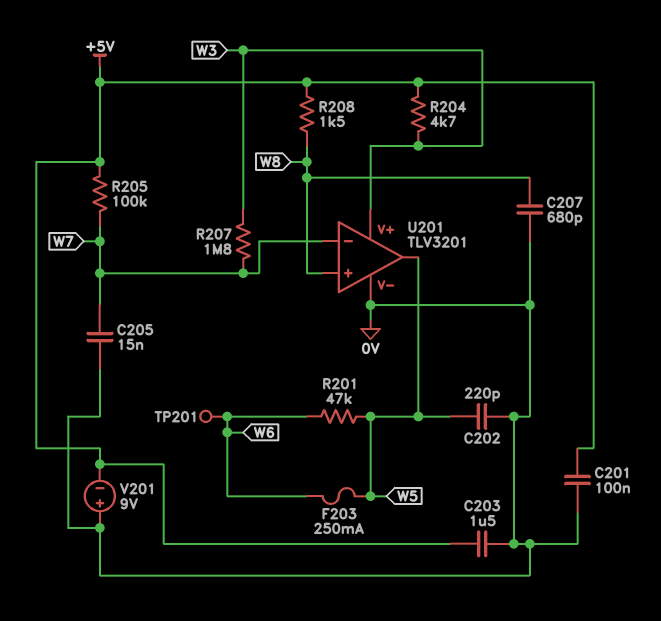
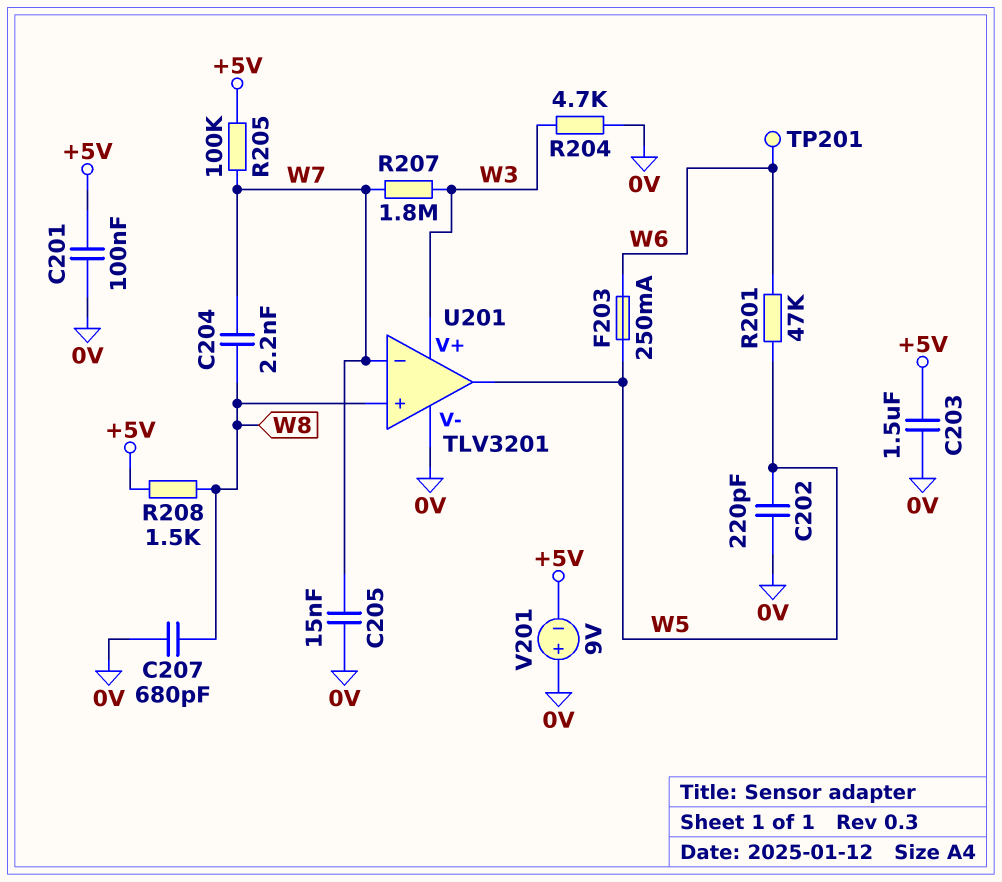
C204: none -> 2.2nF (W7, W8)
R204: 4.7k (+5V, W3) -> 4.7k (0V, W3)

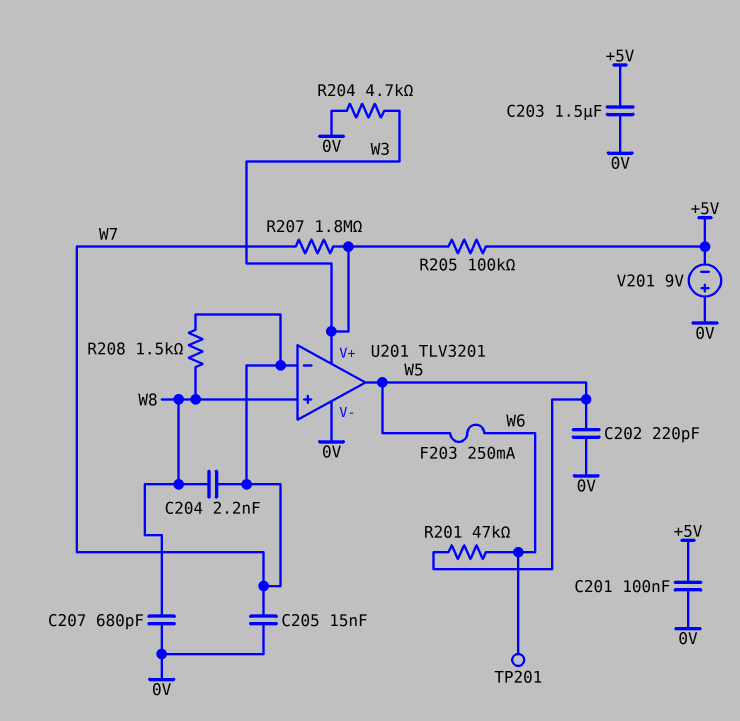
R205: 100k (+5V, W7) -> 100k (+5V, W3)
R208: 1.5k (+5V, W8) -> 1.5k (W7, W8)

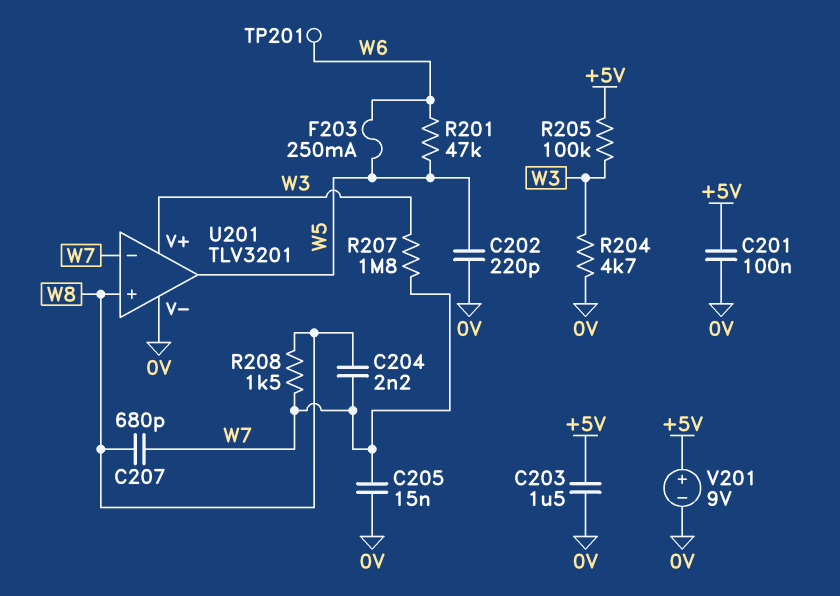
C207: 680pF (0V, W8) -> 680pF (W7, W8)
V201: 9V (plus 0V, minus +5V) -> 9V (plus +5V, minus 0V)

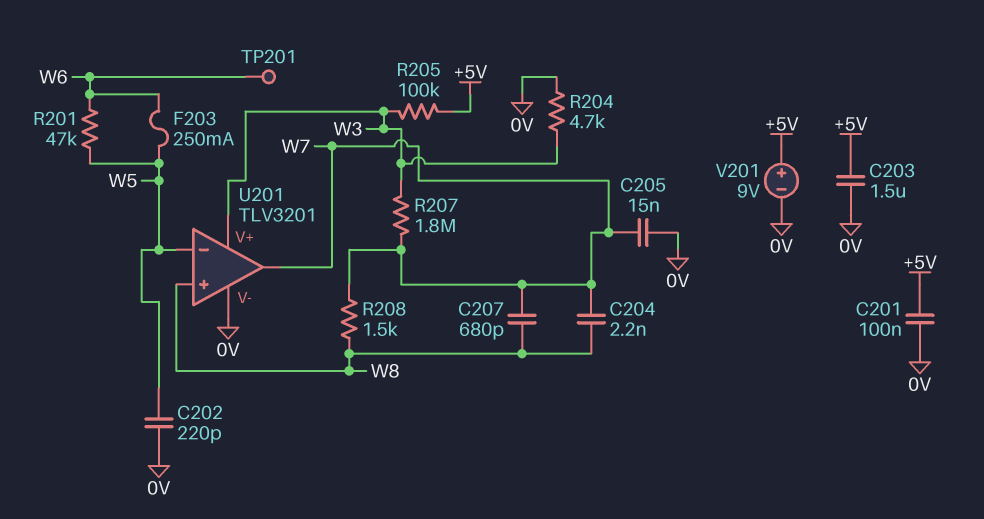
U201 pin in-: W7 -> W5
U201 pin out: W5 -> W7

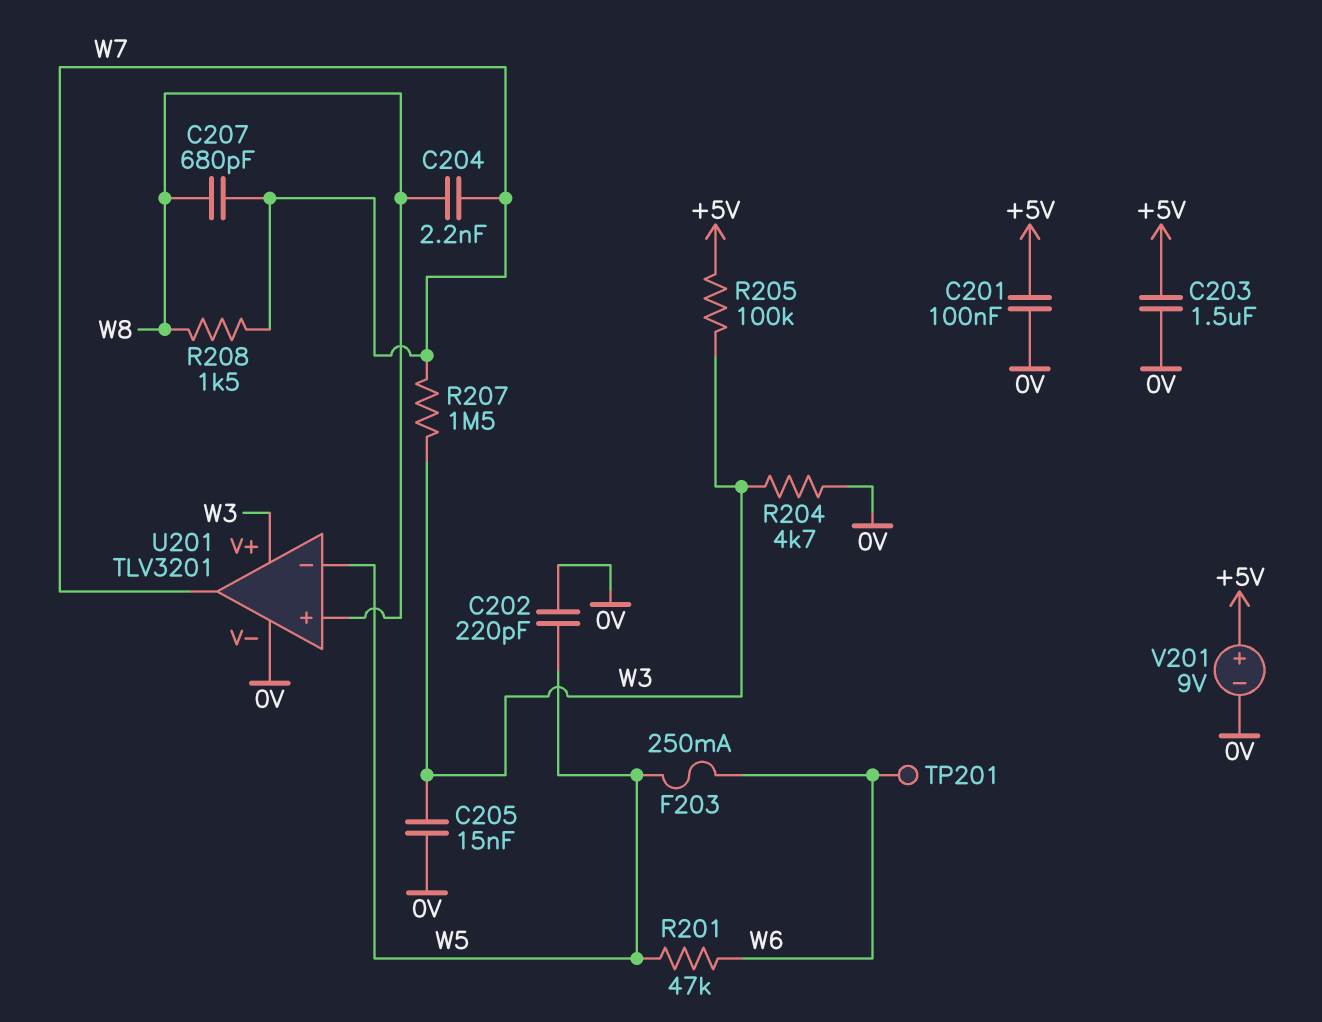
C205: 15nF (0V, W7) -> 15nF (0V, W3)
R207: 1.8M (W3, W7) -> 1.5M (W3, W7)

